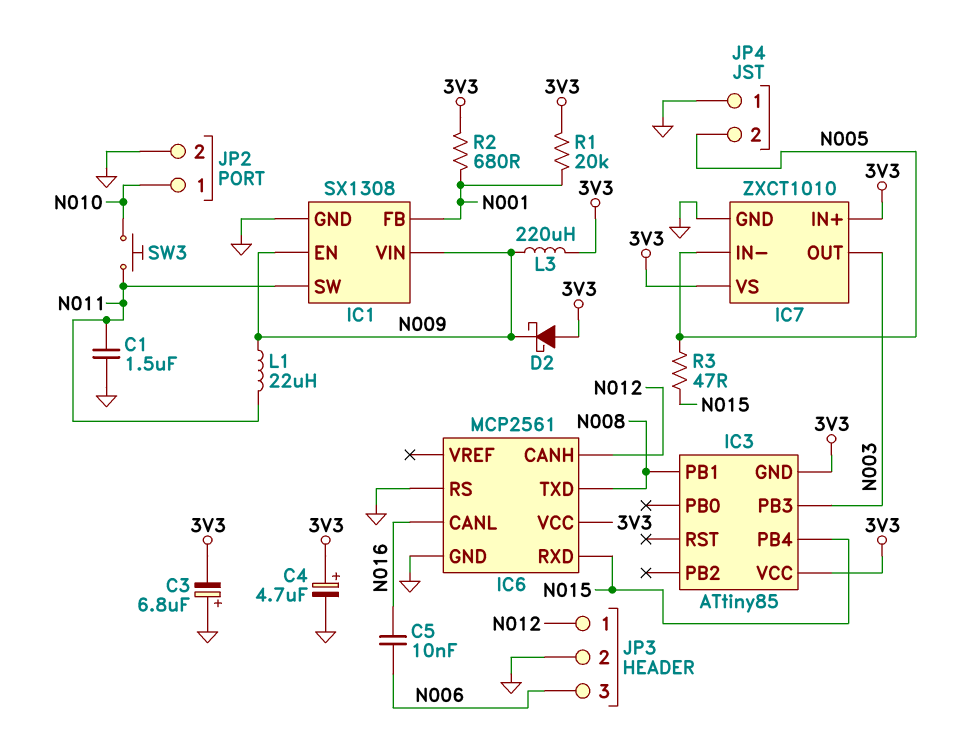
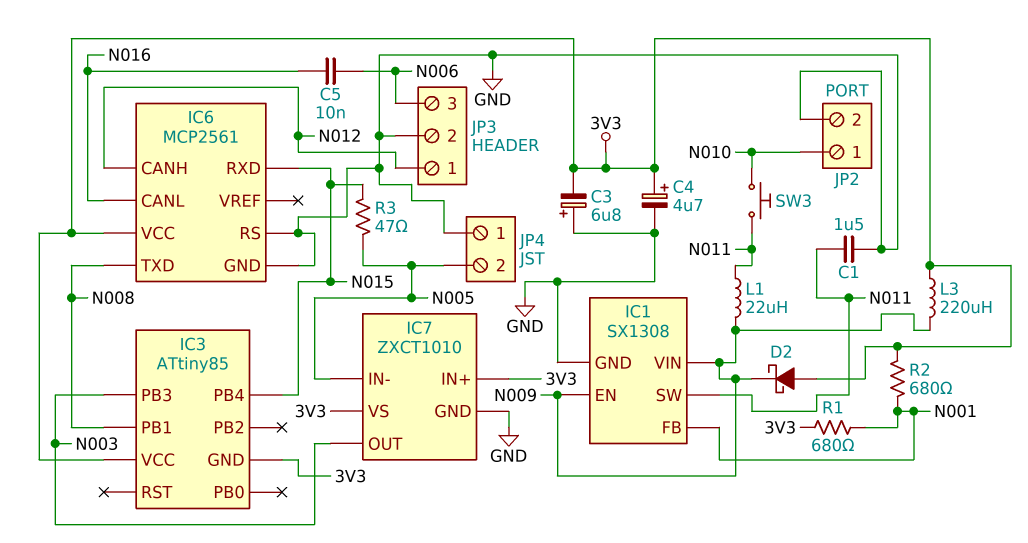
R1: 20k (3V3, N001) -> 680 (3V3, N001)

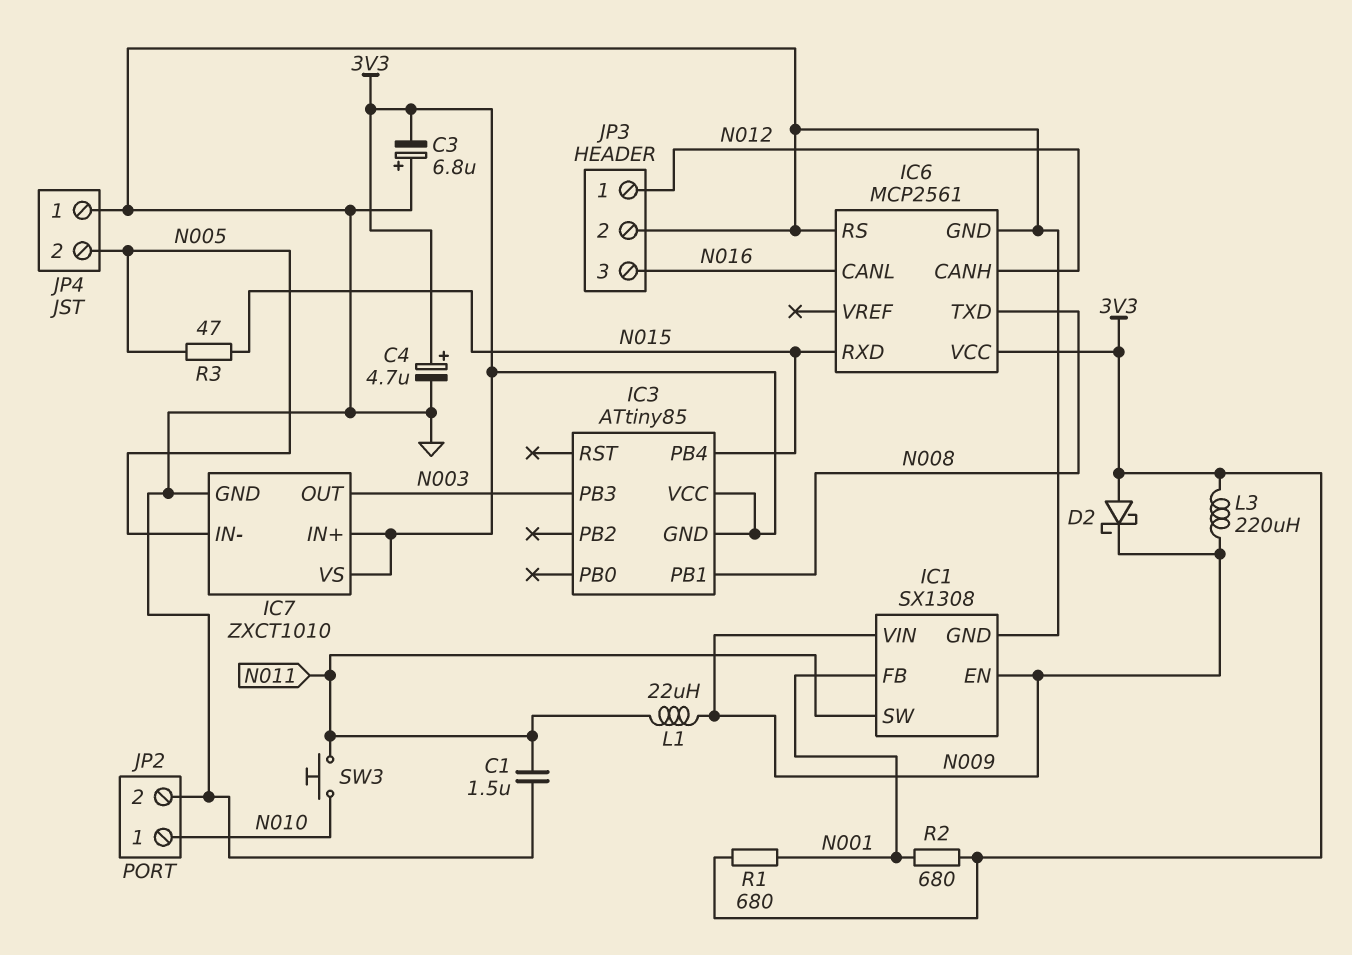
C5: 10nF (N006, N016) -> none
JP3 pin 3: N006 -> N016

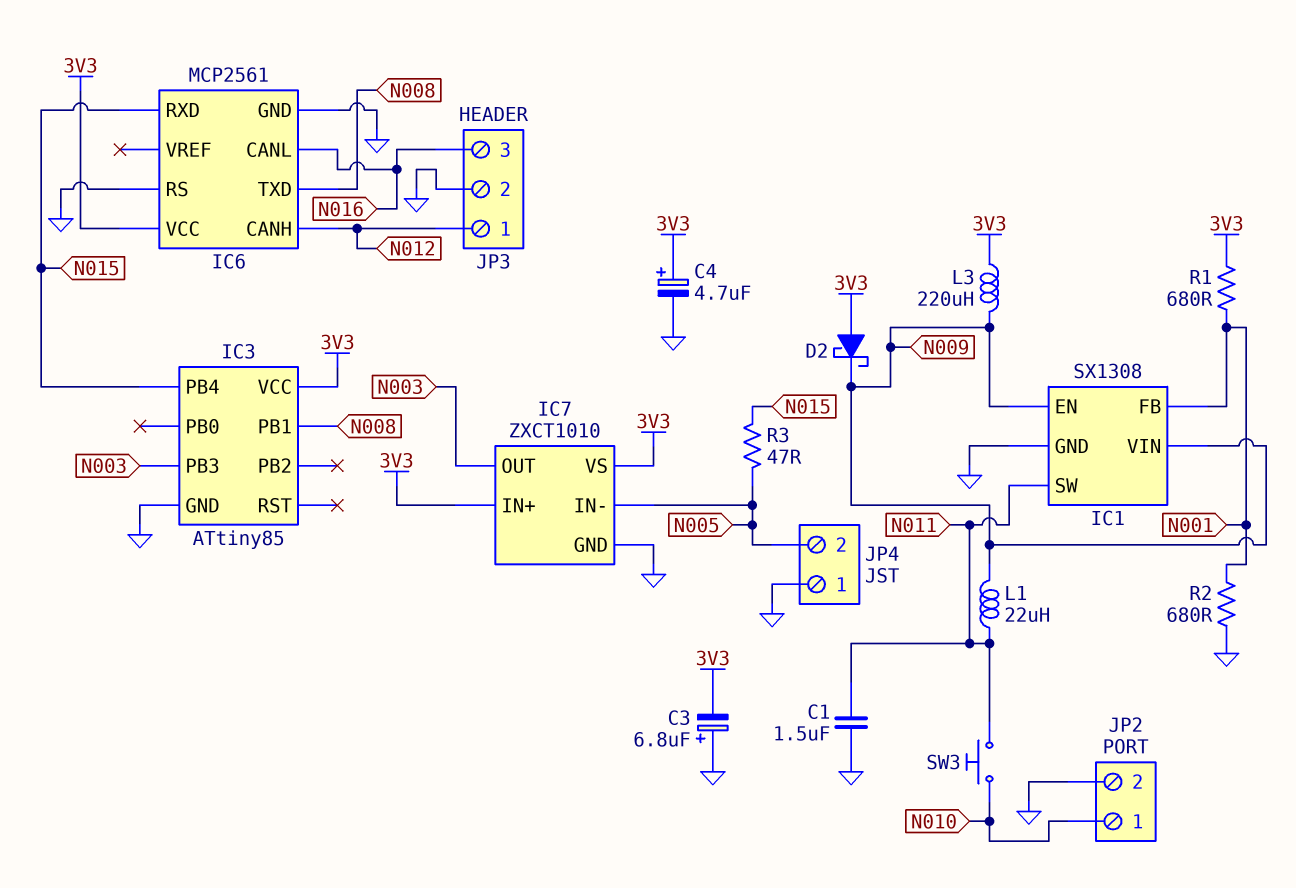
IC3 pin GND: 3V3 -> GND
R2: 680 (3V3, N001) -> 680 (GND, N001)

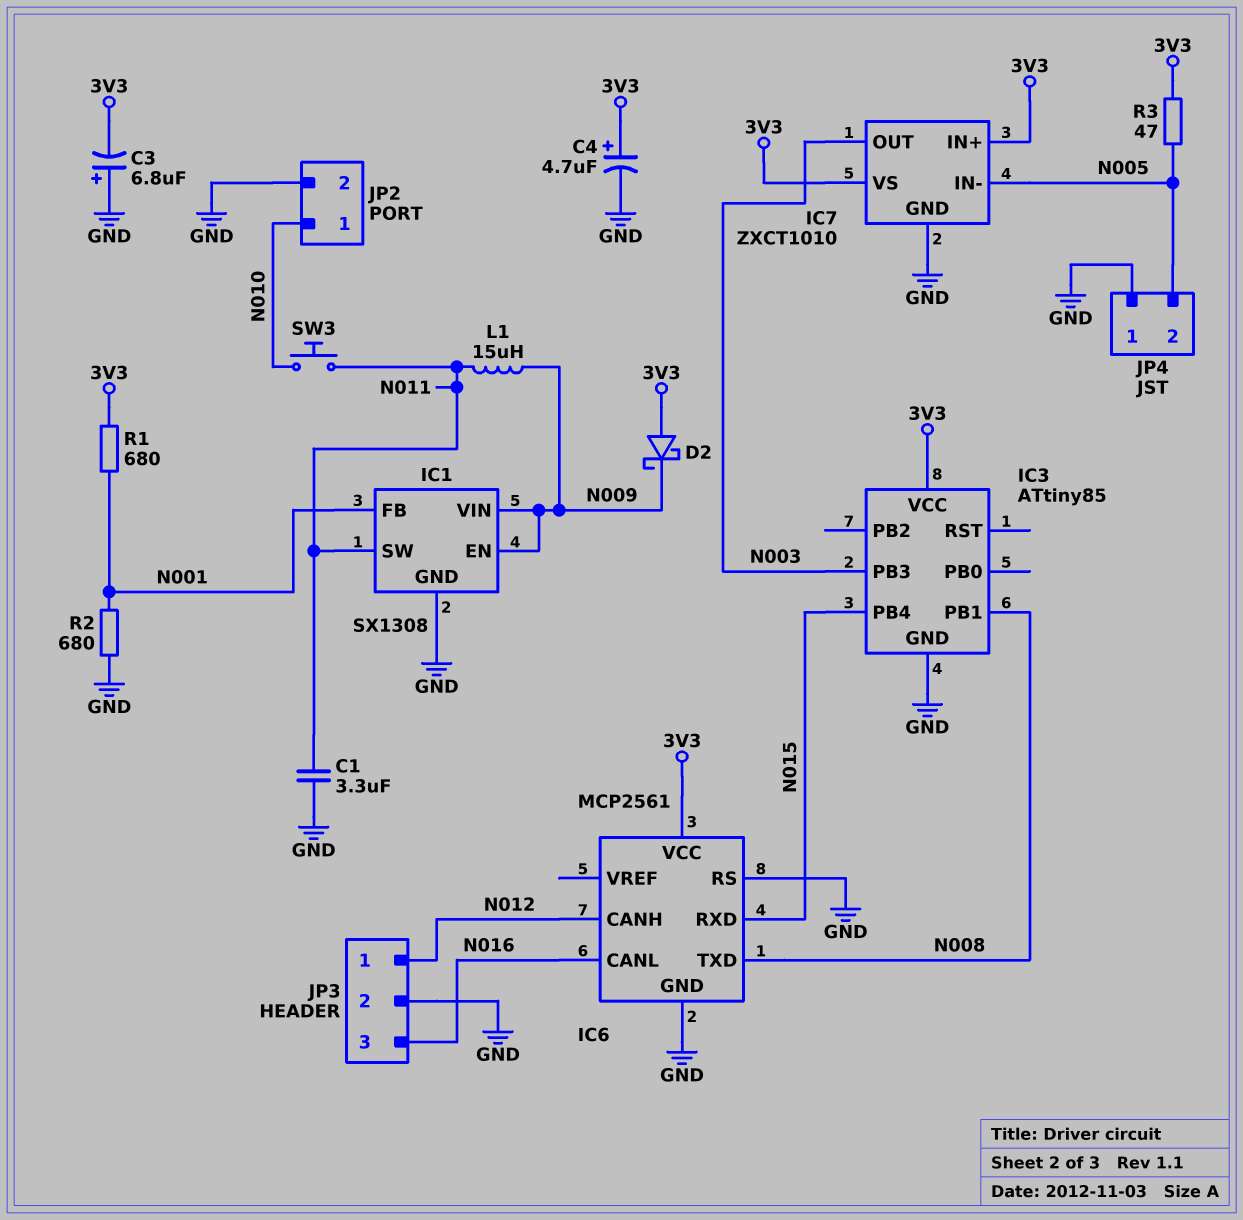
C1: 1.5uF (GND, N011) -> 3.3uF (GND, N011)
L1: 22uH (N009, N011) -> 15uH (N009, N011)
L3: 220uH (3V3, N009) -> none
R3: 47 (N005, N015) -> 47 (3V3, N005)

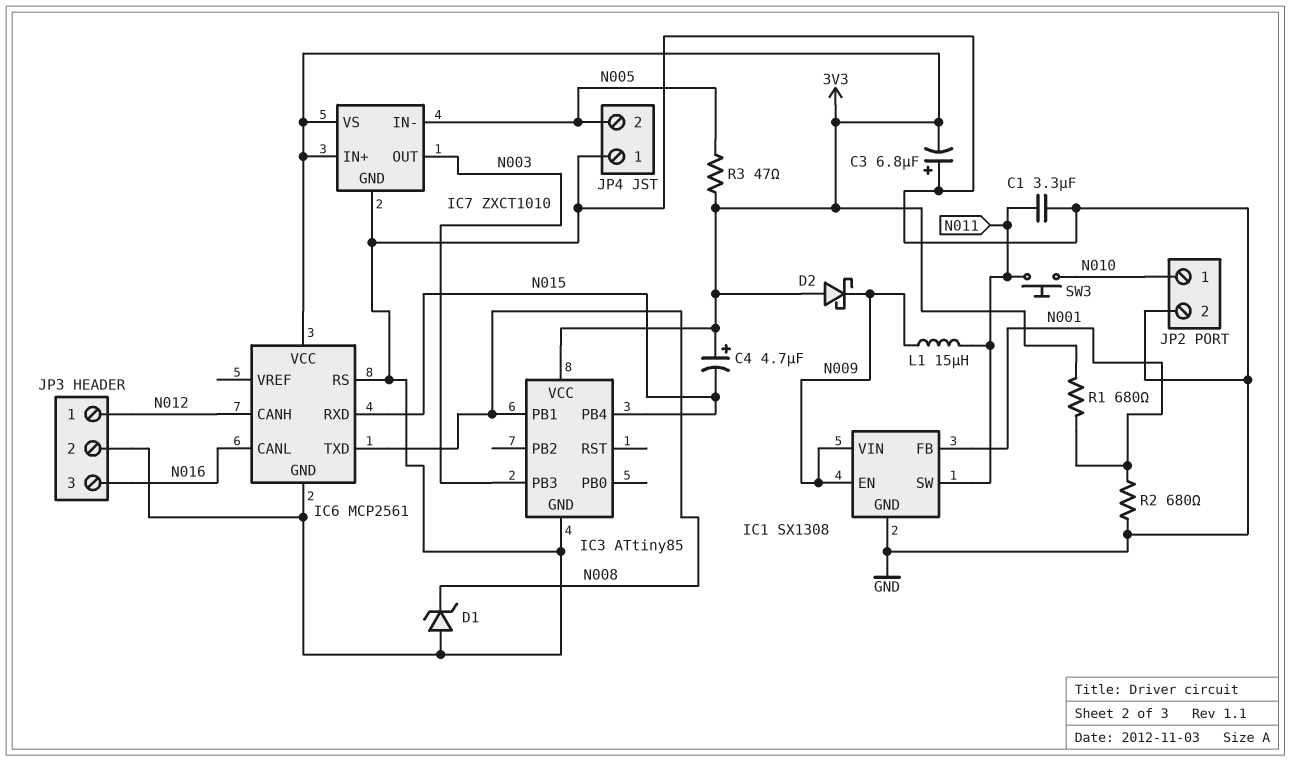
C4: 4.7uF (plus 3V3, minus GND) -> 4.7uF (plus 3V3, minus N015)
D1: none -> zener (A GND, K N008)

